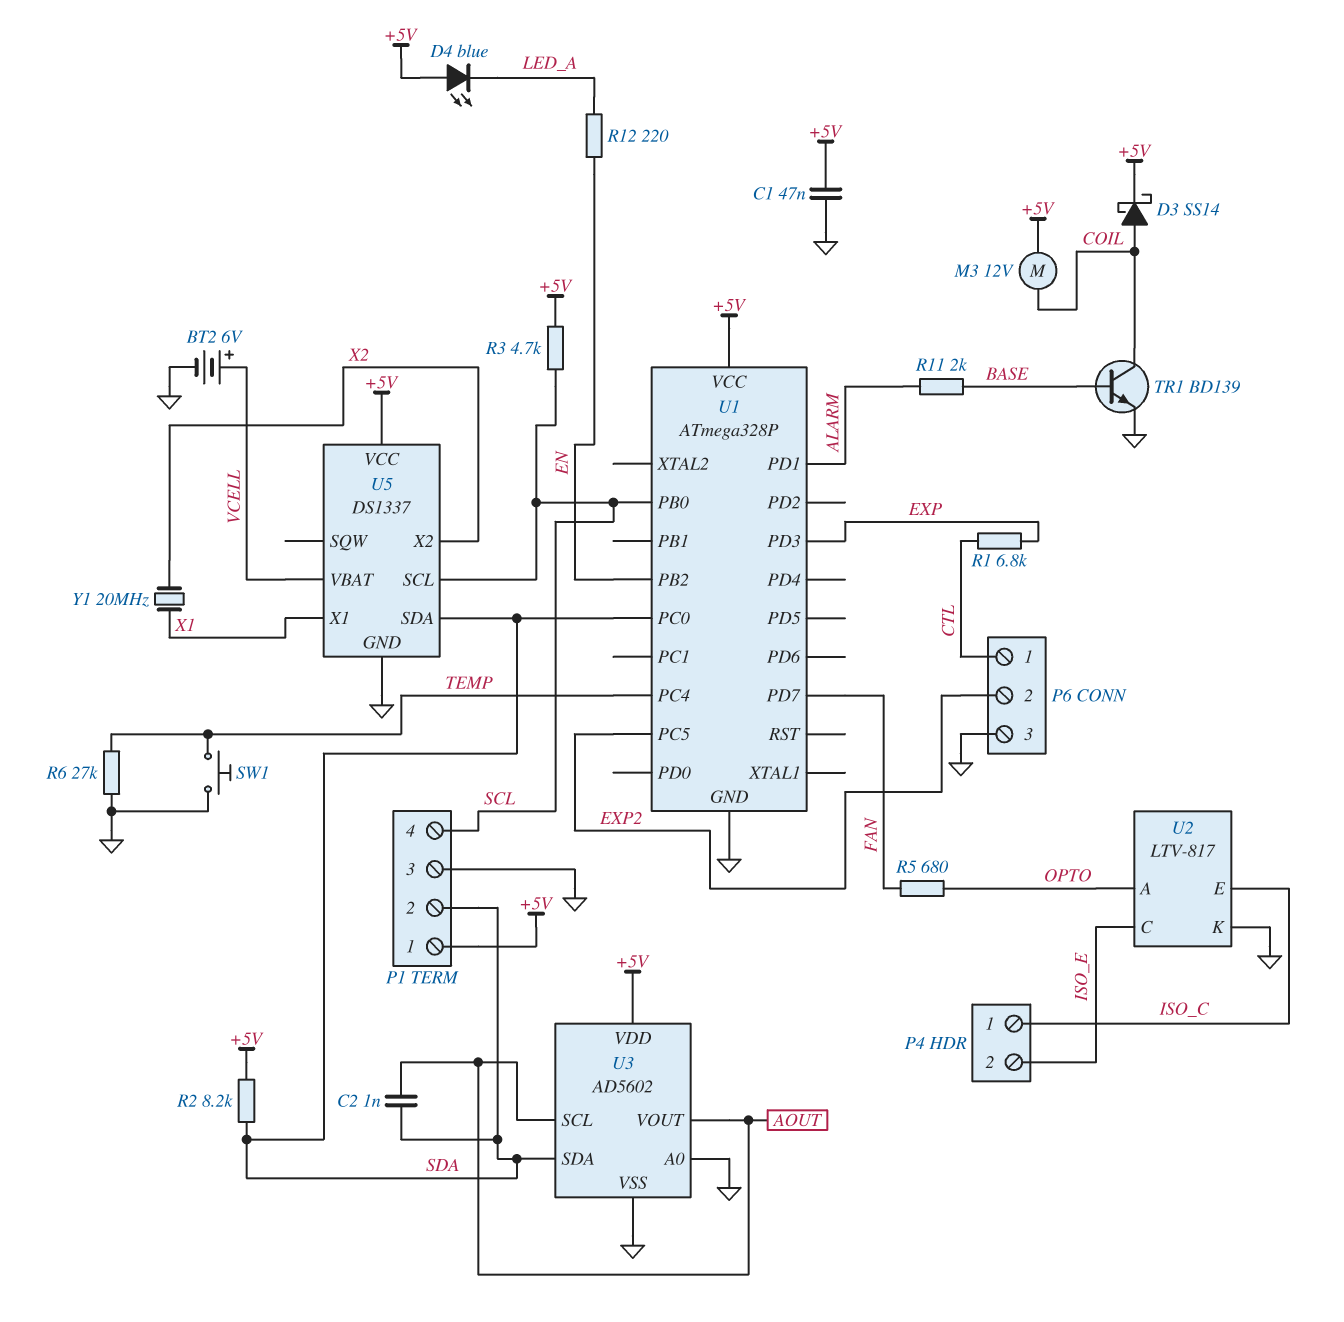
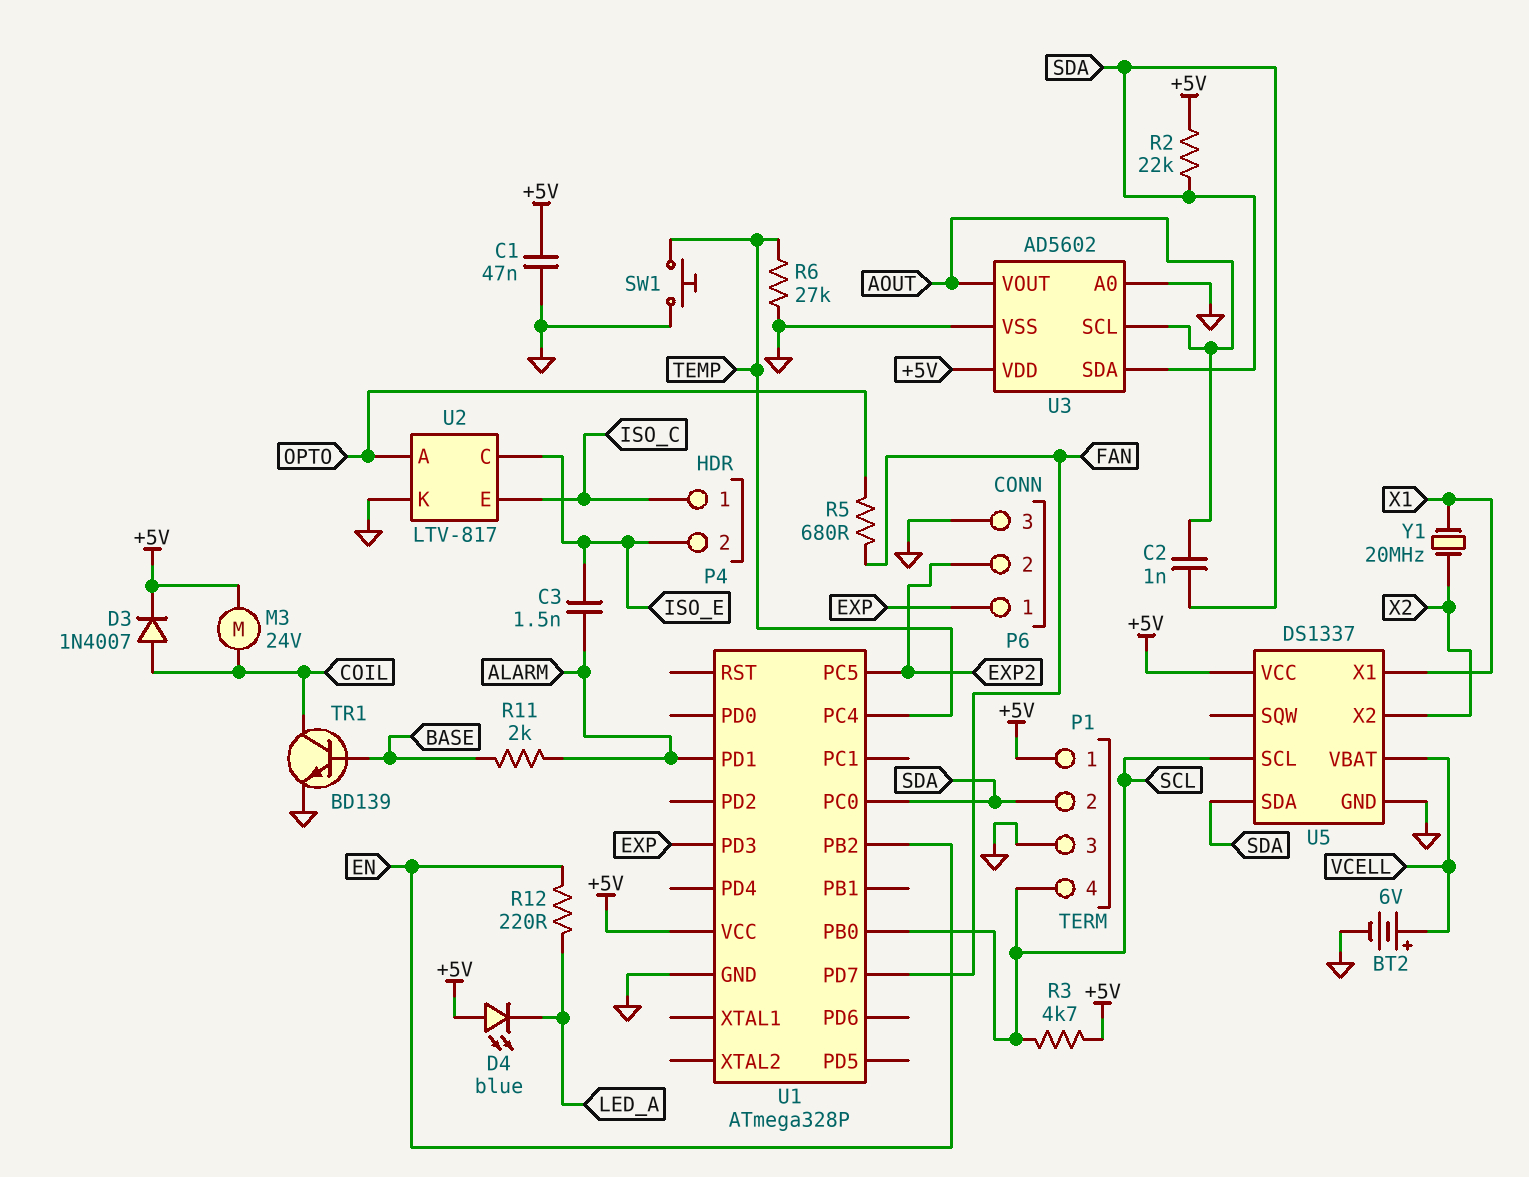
C3: none -> 1.5nF (ALARM, ISO_E)
D3: schottky SS14 (A COIL, K +5V) -> diode 1N4007 (A COIL, K +5V)
M3: motor 12V (+5V, COIL) -> motor 24V (+5V, COIL)
P6 pin 1: CTL -> EXP
R1: 6.8k (CTL, EXP) -> none
R2: 8.2k (+5V, SDA) -> 22k (+5V, SDA)

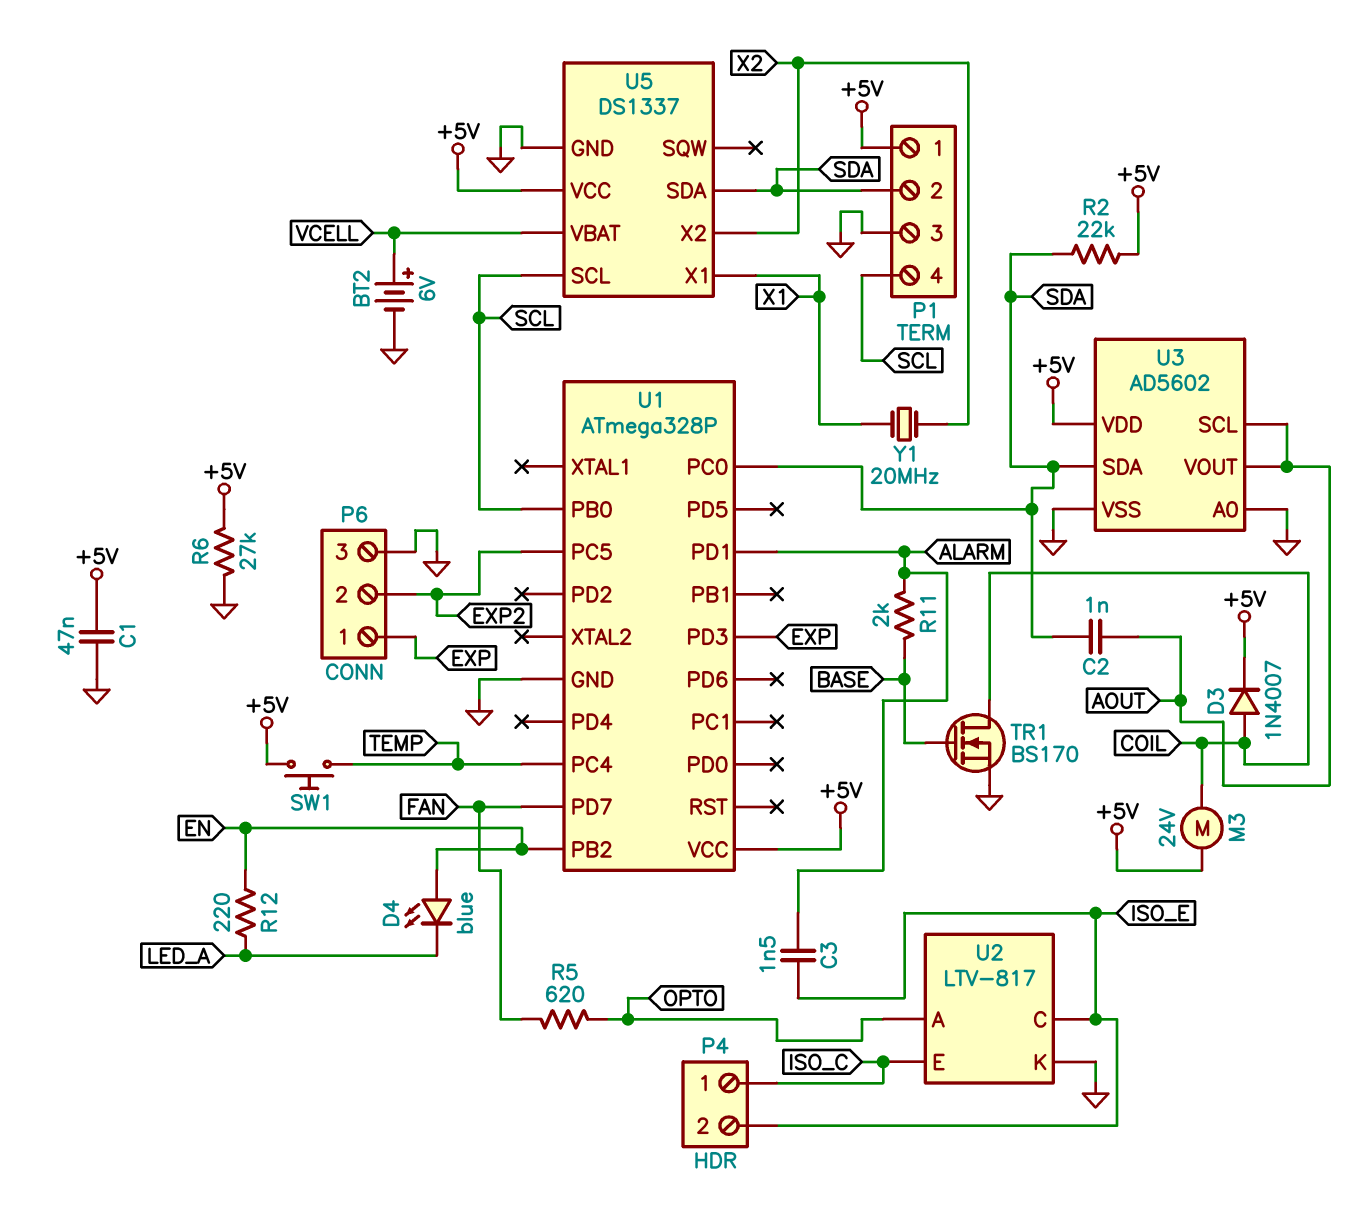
D4: LED blue (A +5V, K LED_A) -> LED blue (A EN, K LED_A)
R3: 4.7k (+5V, SCL) -> none
R5: 680 (FAN, OPTO) -> 620 (FAN, OPTO)
R6: 27k (GND, TEMP) -> 27k (+5V, GND)
SW1: button (GND, TEMP) -> button (+5V, TEMP)
TR1: NPN BD139 (B BASE, C COIL, E GND) -> NMOS BS170 (G BASE, D COIL, S GND)

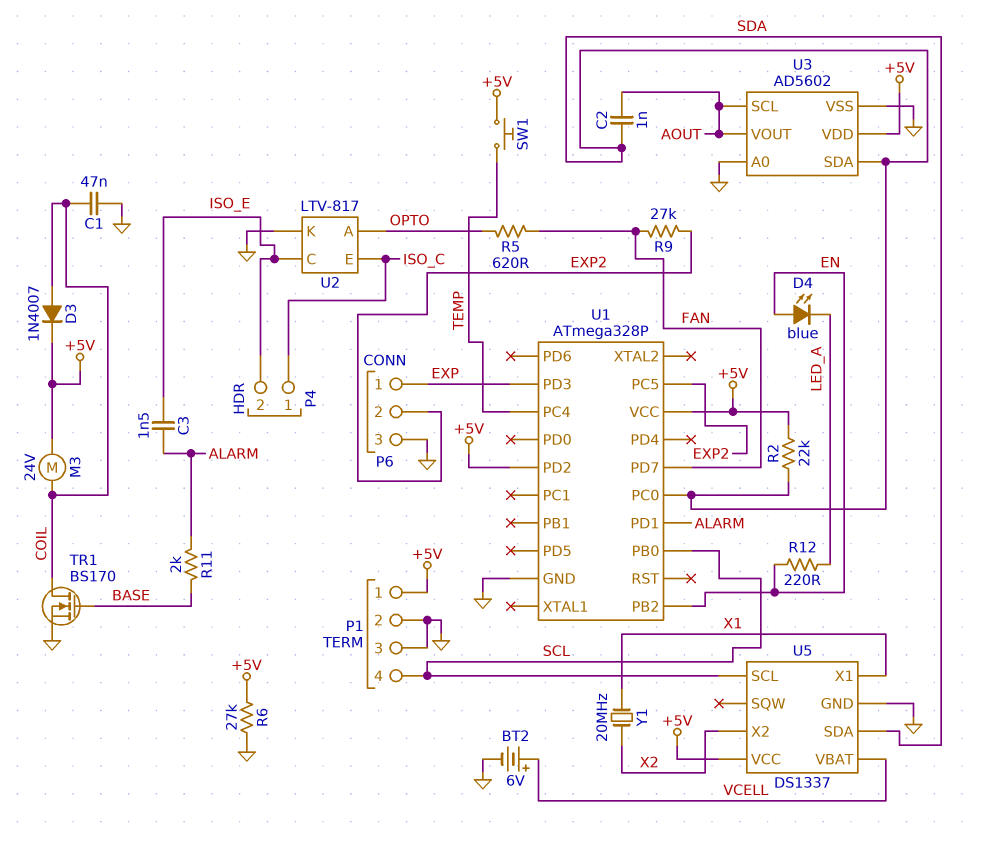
C1: 47nF (+5V, GND) -> 47nF (COIL, GND)
P1 pin 2: SDA -> GND
R9: none -> 27k (EXP2, FAN)
U1 pin PD2: none -> +5V

